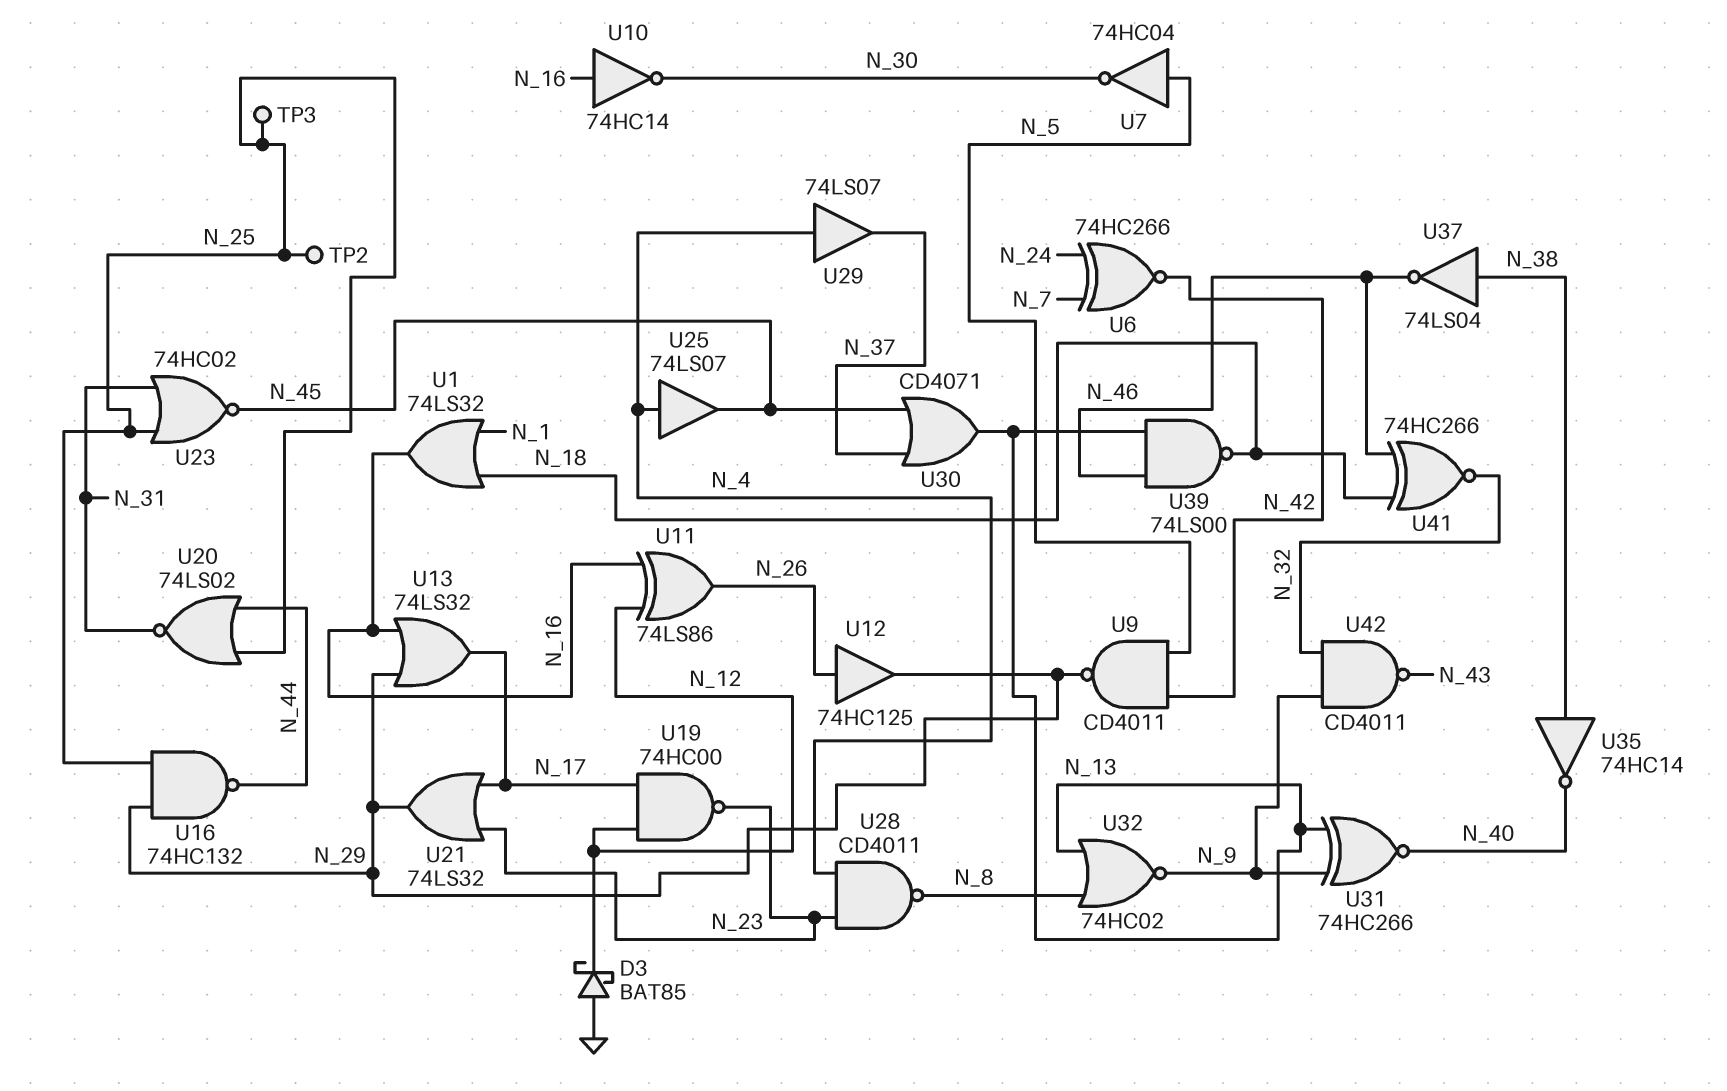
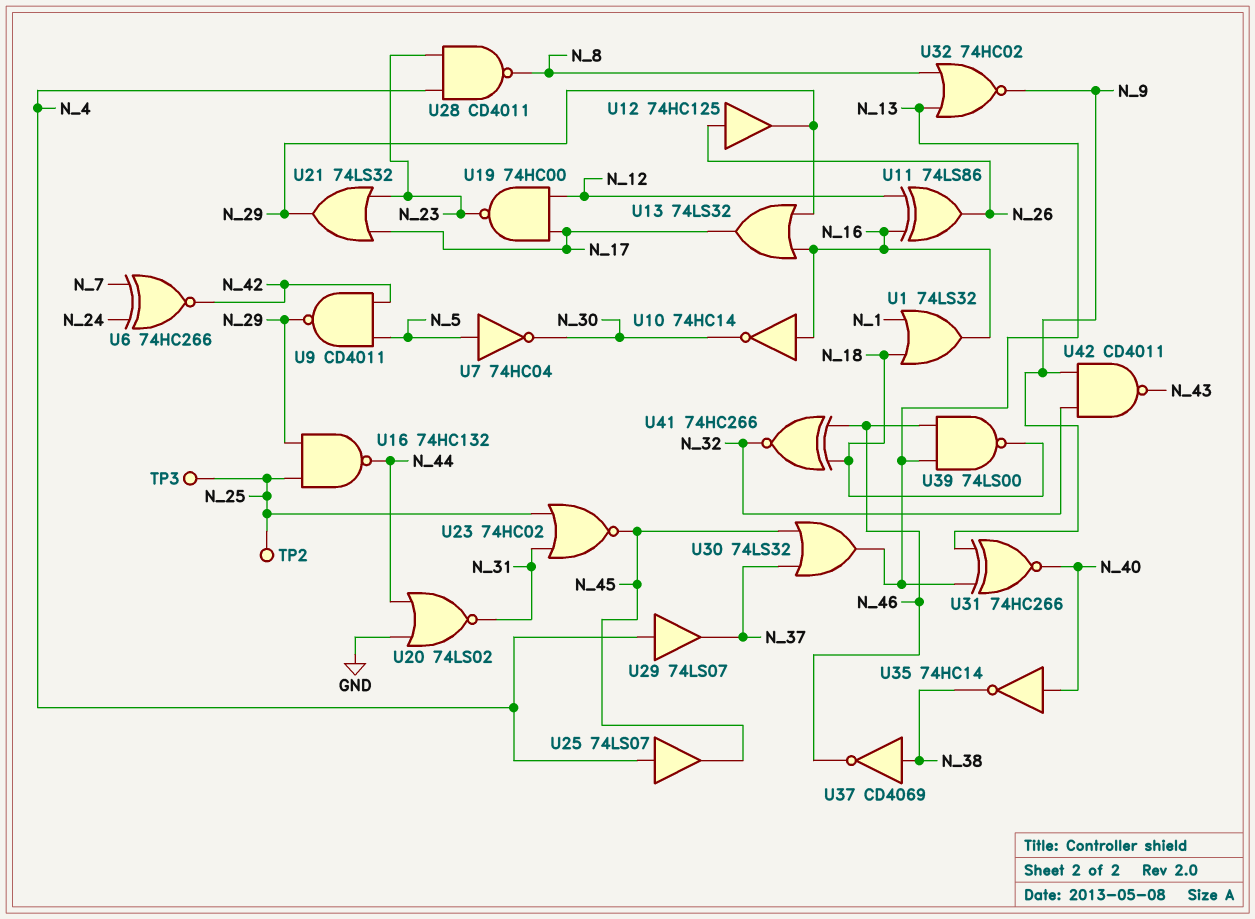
D3: schottky BAT85 (A GND, K N_12) -> none
U20: NOR 74LS02 (in N_25, in N_44, out N_31) -> NOR 74LS02 (in GND, in N_44, out N_31)
U30: OR CD4071 (in N_37, in N_45, out N_13) -> OR 74LS32 (in N_37, in N_45, out N_13)
U35: NOT 74HC14 (in N_38, out N_40) -> NOT 74HC14 (in N_40, out N_38)
U37: NOT 74LS04 (in N_38, out N_46) -> NOT CD4069 (in N_38, out N_46)

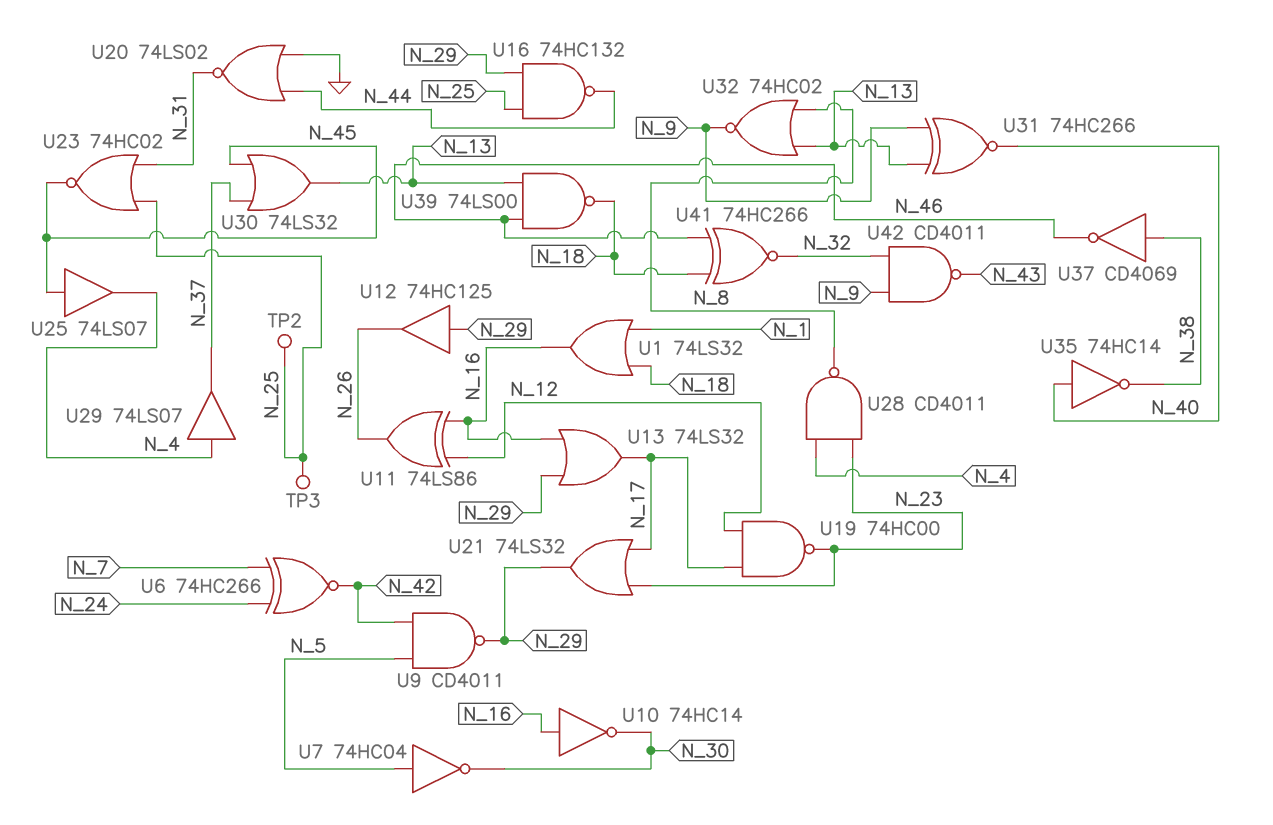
U12: buffer 74HC125 (in N_26, out N_29) -> buffer 74HC125 (in N_29, out N_26)
U25: buffer 74LS07 (in N_4, out N_45) -> buffer 74LS07 (in N_45, out N_4)

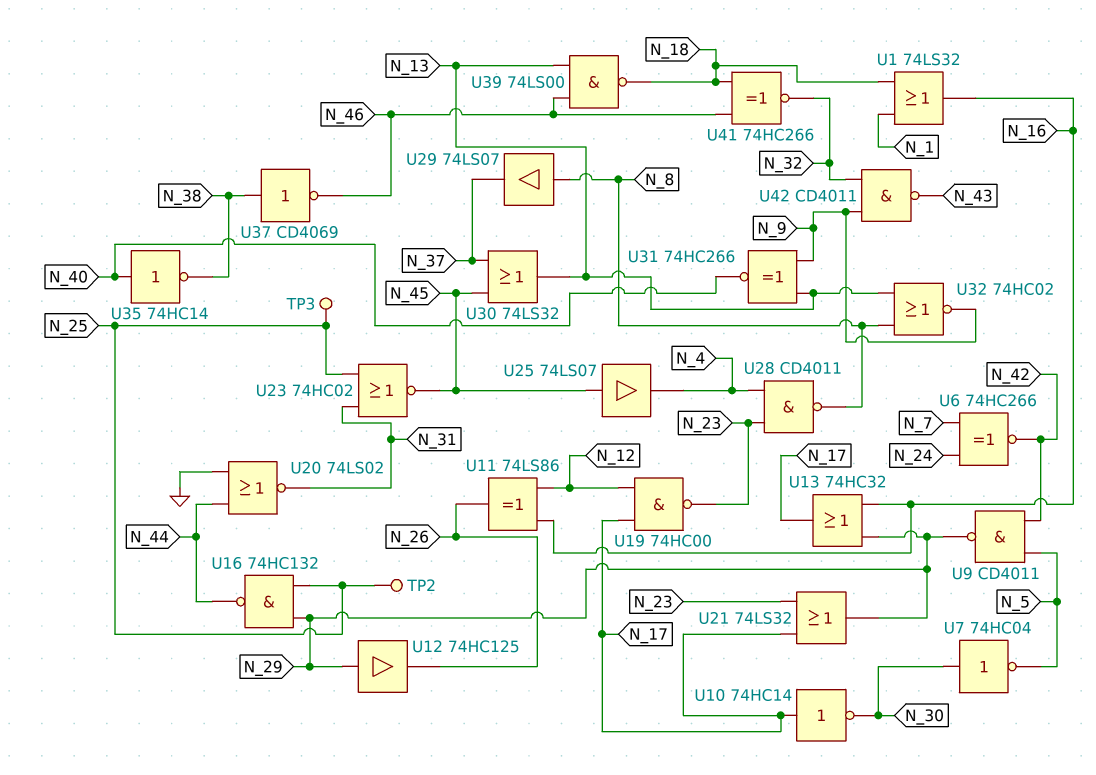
U7: NOT 74HC04 (in N_5, out N_30) -> NOT 74HC04 (in N_30, out N_5)
U10: NOT 74HC14 (in N_16, out N_30) -> NOT 74HC14 (in N_17, out N_30)
U13: OR 74LS32 (in N_16, in N_29, out N_17) -> OR 74HC32 (in N_16, in N_29, out N_17)
U29: buffer 74LS07 (in N_4, out N_37) -> buffer 74LS07 (in N_8, out N_37)

